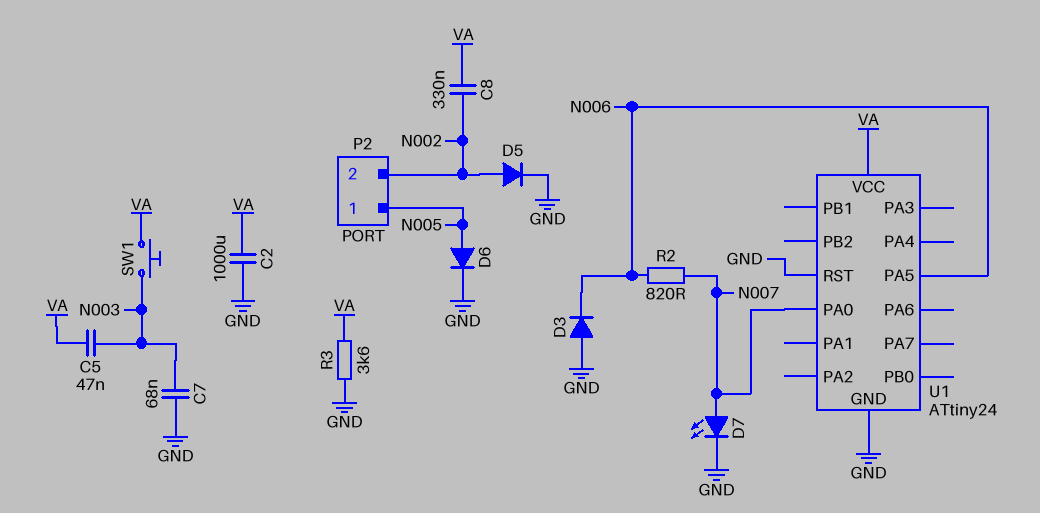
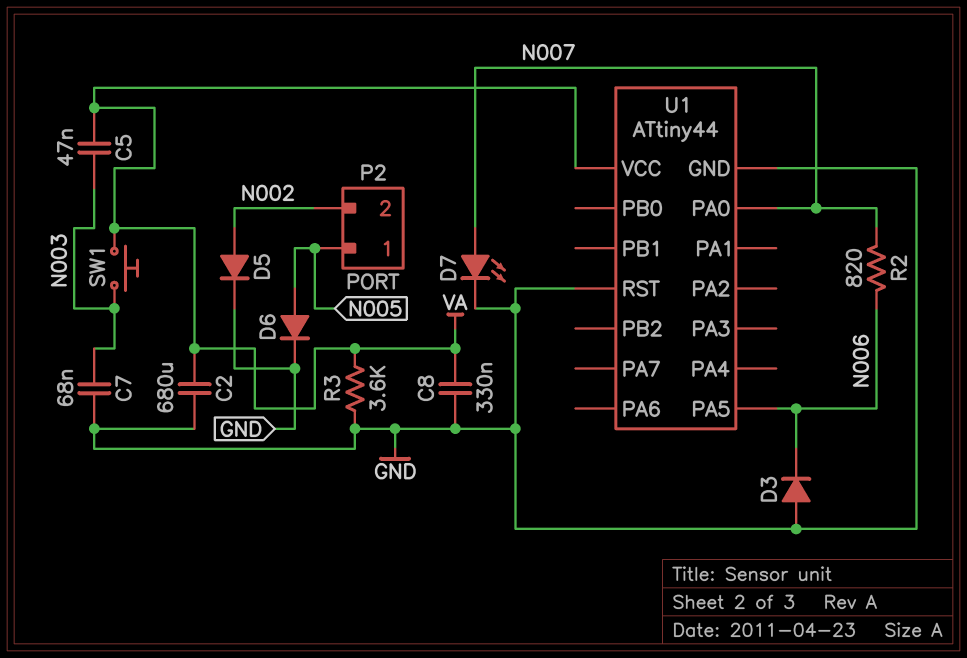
C2: 1000uF (GND, VA) -> 680uF (GND, VA)
C8: 330nF (N002, VA) -> 330nF (GND, VA)
U1: ATtiny24 -> ATtiny44

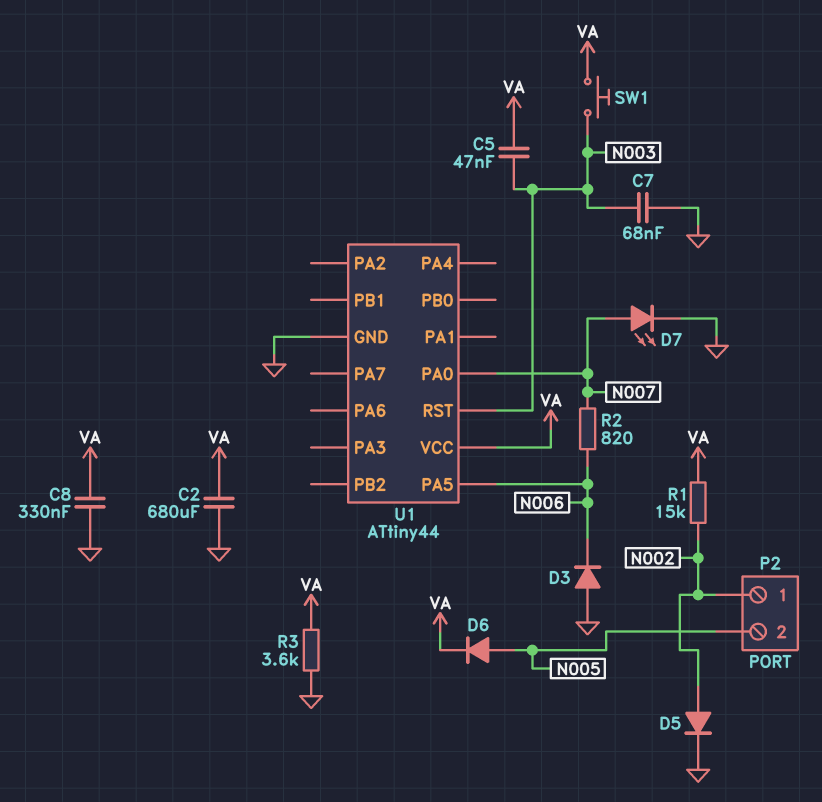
D6: diode (A N005, K GND) -> diode (A N005, K VA)
P2 pin 1: N005 -> N002
P2 pin 2: N002 -> N005
R1: none -> 15k (N002, VA)
U1 pin RST: GND -> N003

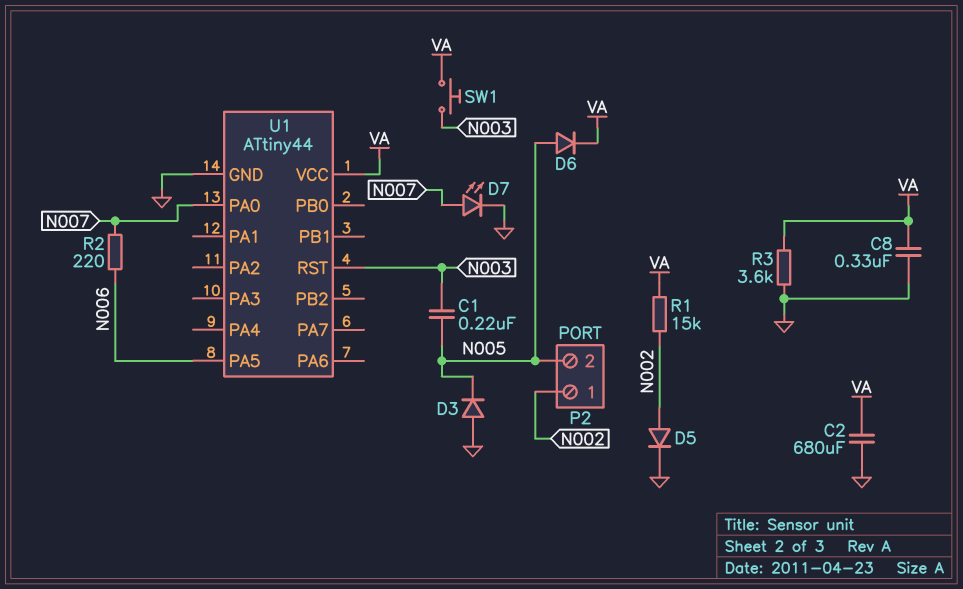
C1: none -> 220nF (N003, N005)
C5: 47nF (N003, VA) -> none
C7: 68nF (GND, N003) -> none
D3: diode (A GND, K N006) -> diode (A GND, K N005)
R2: 820 (N006, N007) -> 220 (N006, N007)

